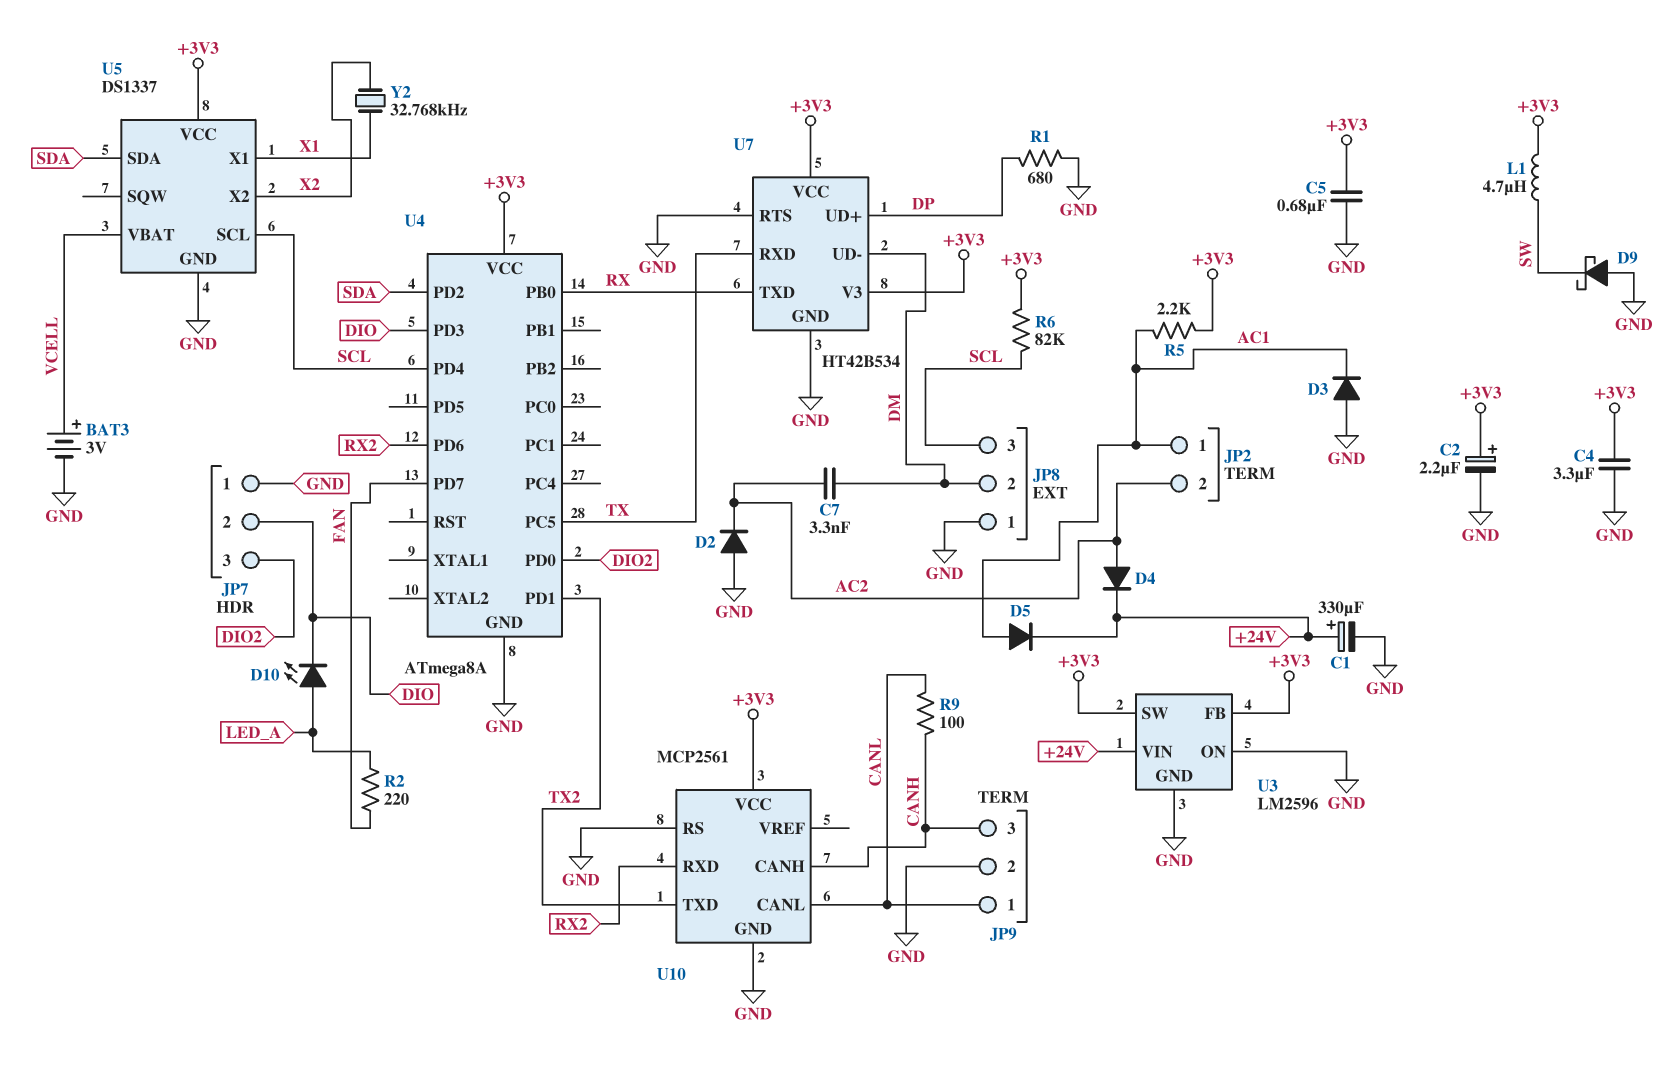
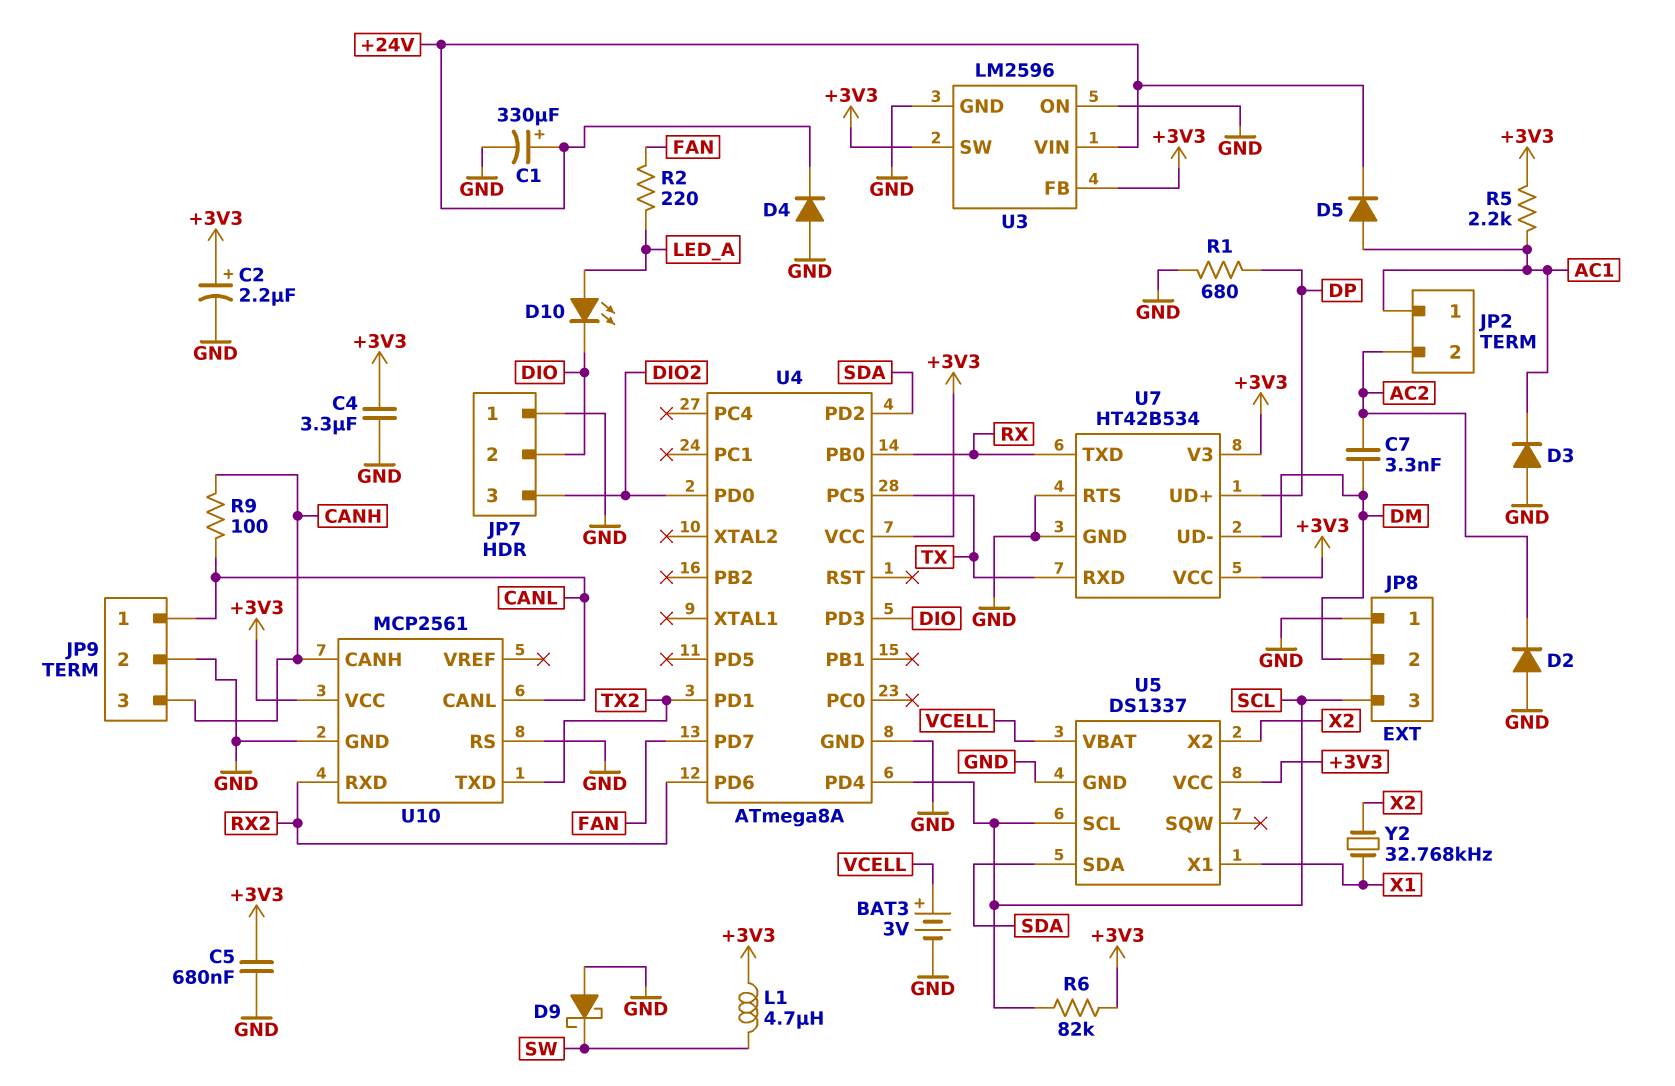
D4: diode (A AC2, K +24V) -> diode (A GND, K +24V)

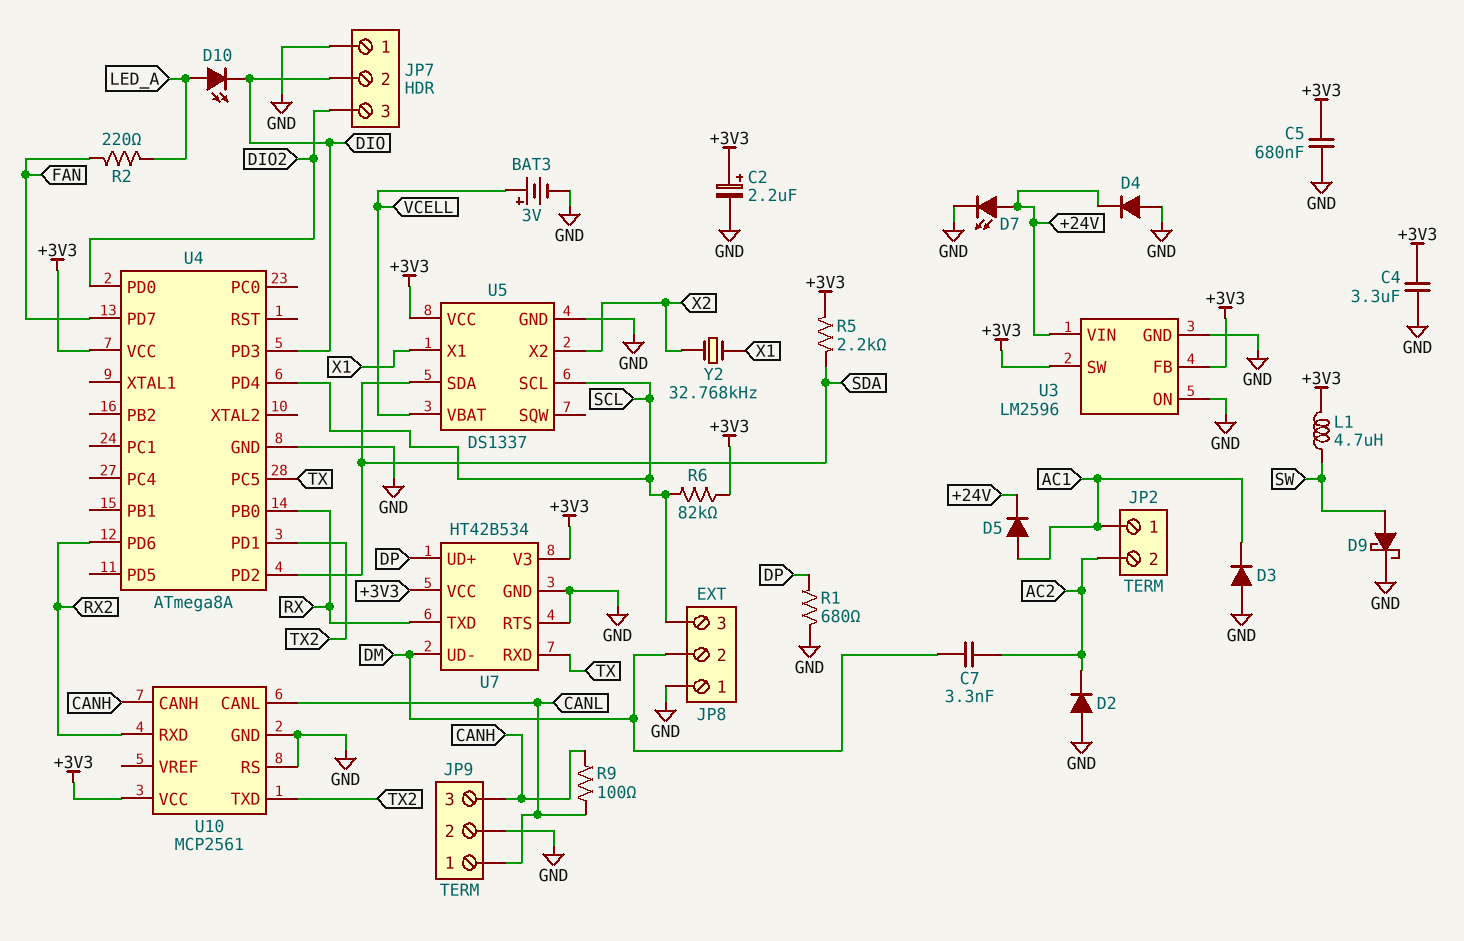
C1: 330uF (plus +24V, minus GND) -> none
D7: none -> LED (A +24V, K GND)
D9: schottky (A GND, K SW) -> schottky (A SW, K GND)
R5: 2.2k (+3V3, AC1) -> 2.2k (+3V3, SDA)

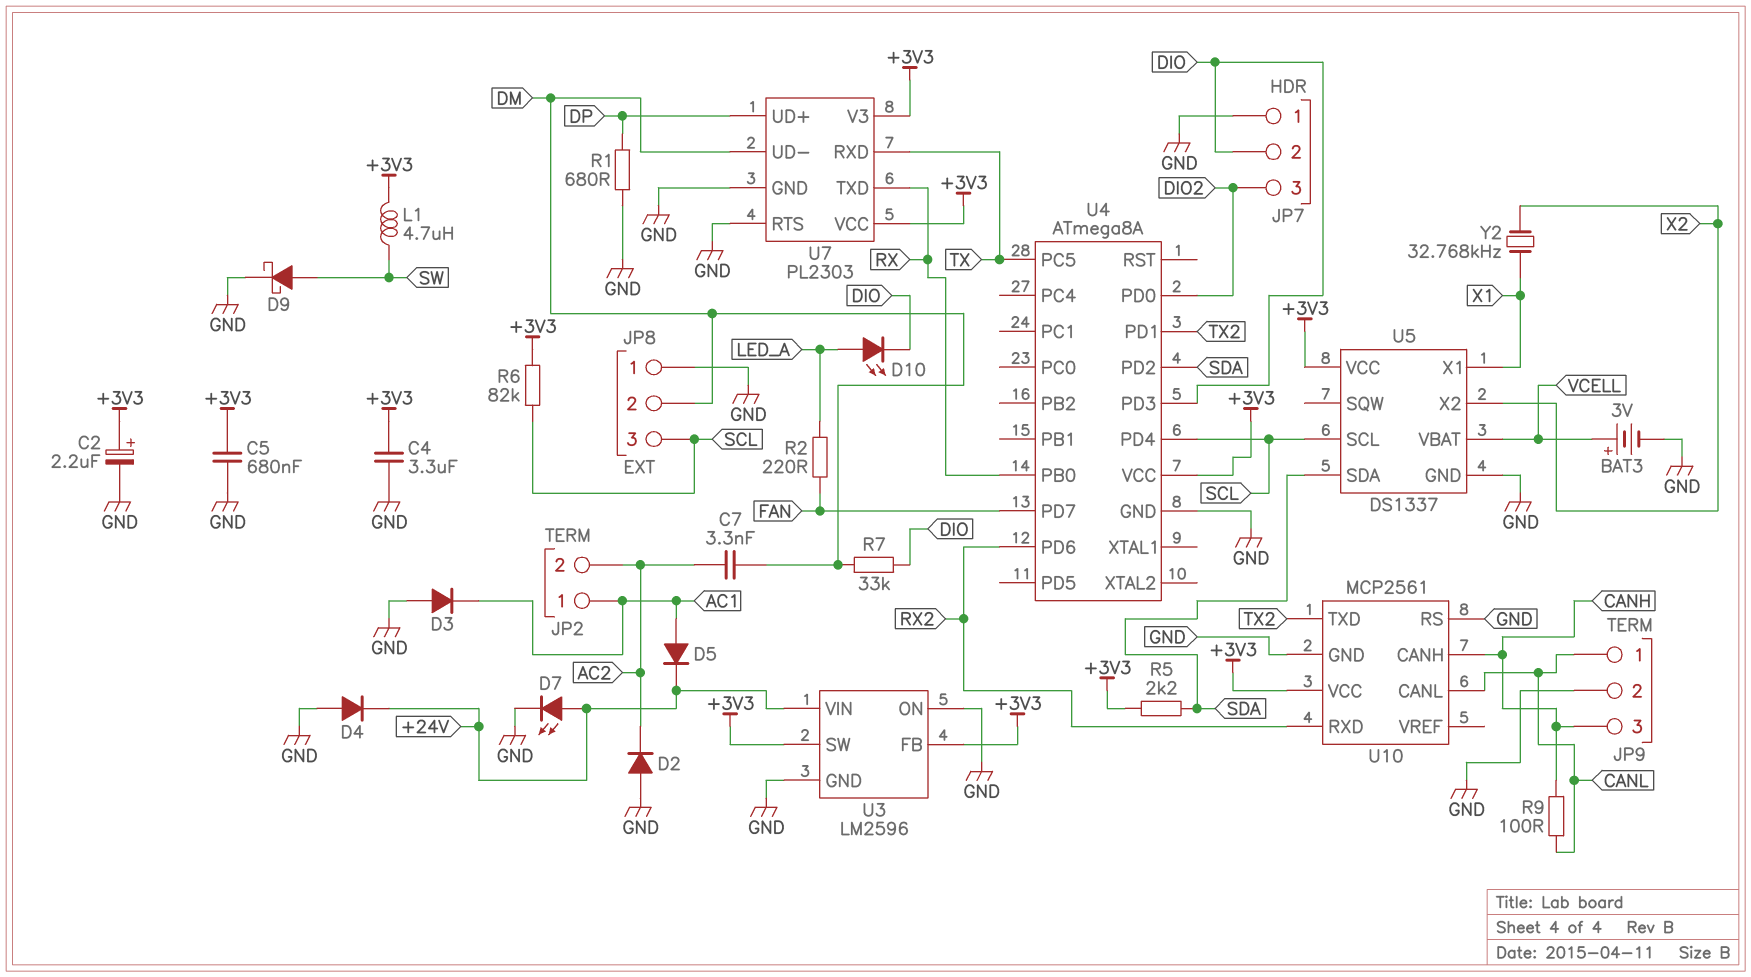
R7: none -> 33k (DIO, DM)
U7: HT42B534 -> PL2303

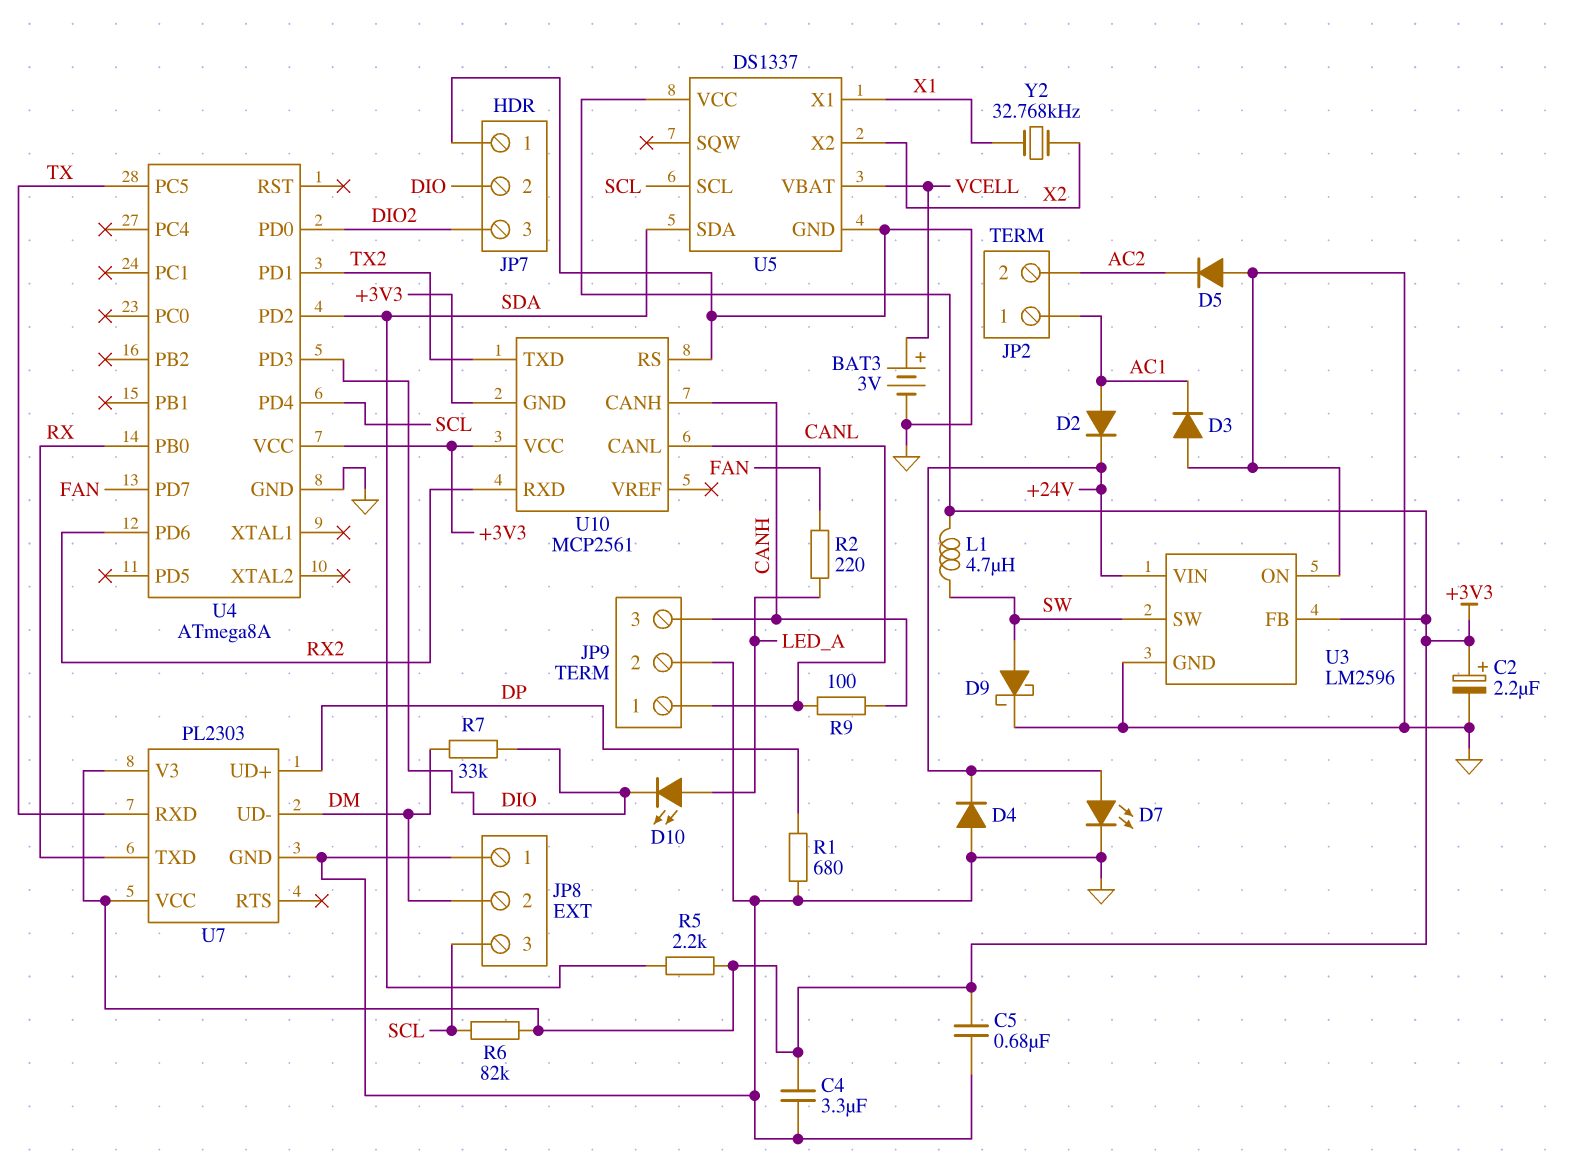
C7: 3.3nF (AC2, DM) -> none
D2: diode (A GND, K AC2) -> diode (A AC1, K +24V)
D5: diode (A AC1, K +24V) -> diode (A GND, K AC2)
U3 pin SW: +3V3 -> SW
U7 pin RTS: GND -> none
U10 pin GND: GND -> +3V3

